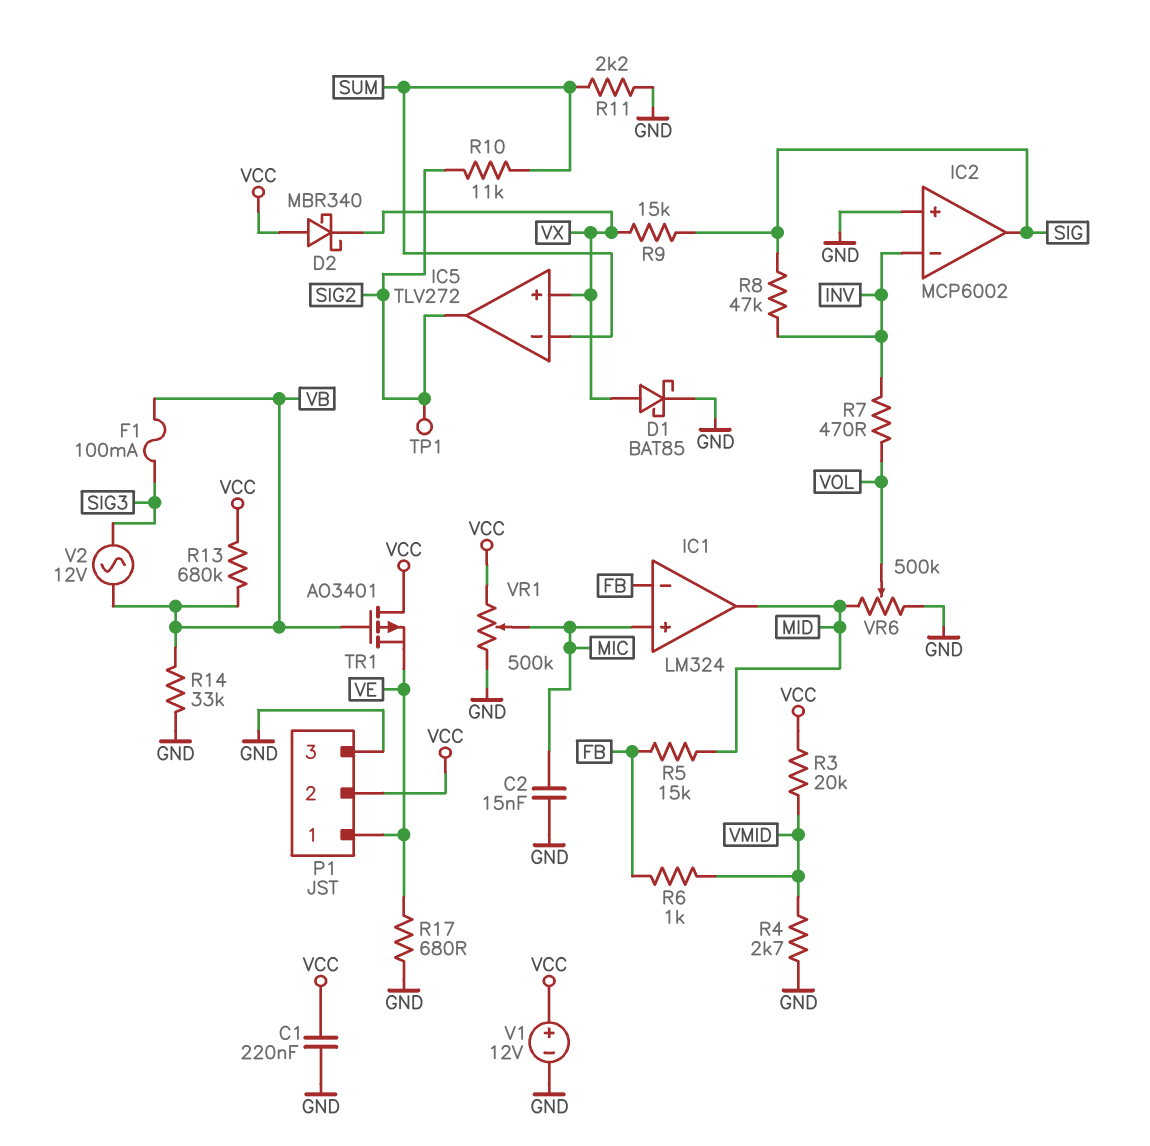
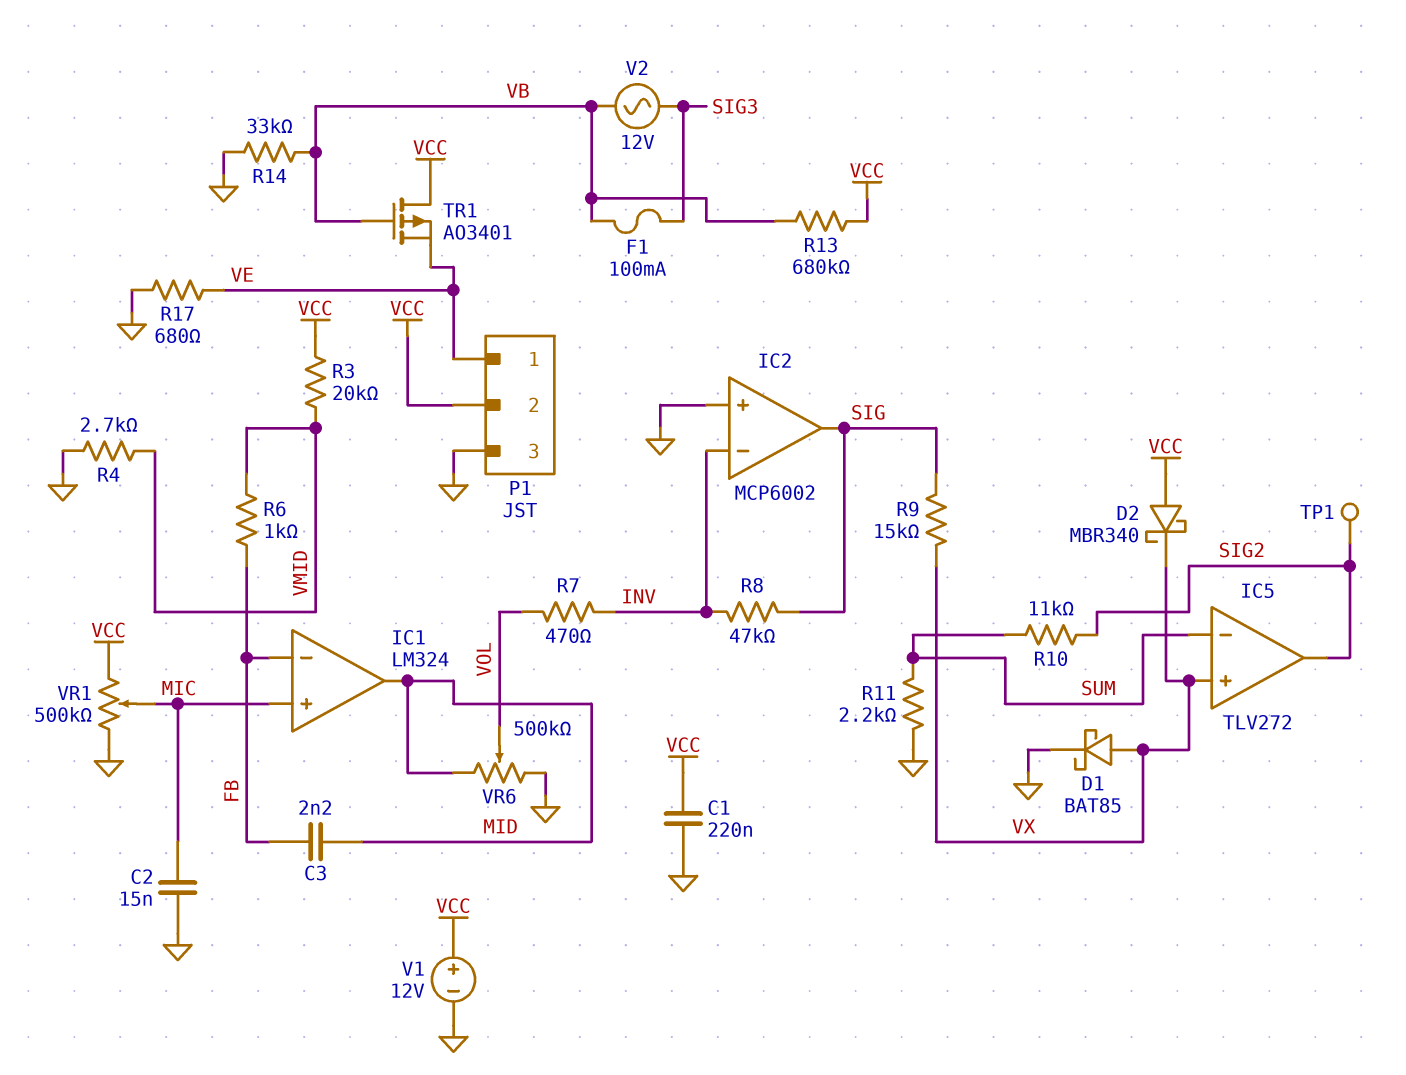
C3: none -> 2.2nF (FB, MID)
R5: 15k (FB, MID) -> none

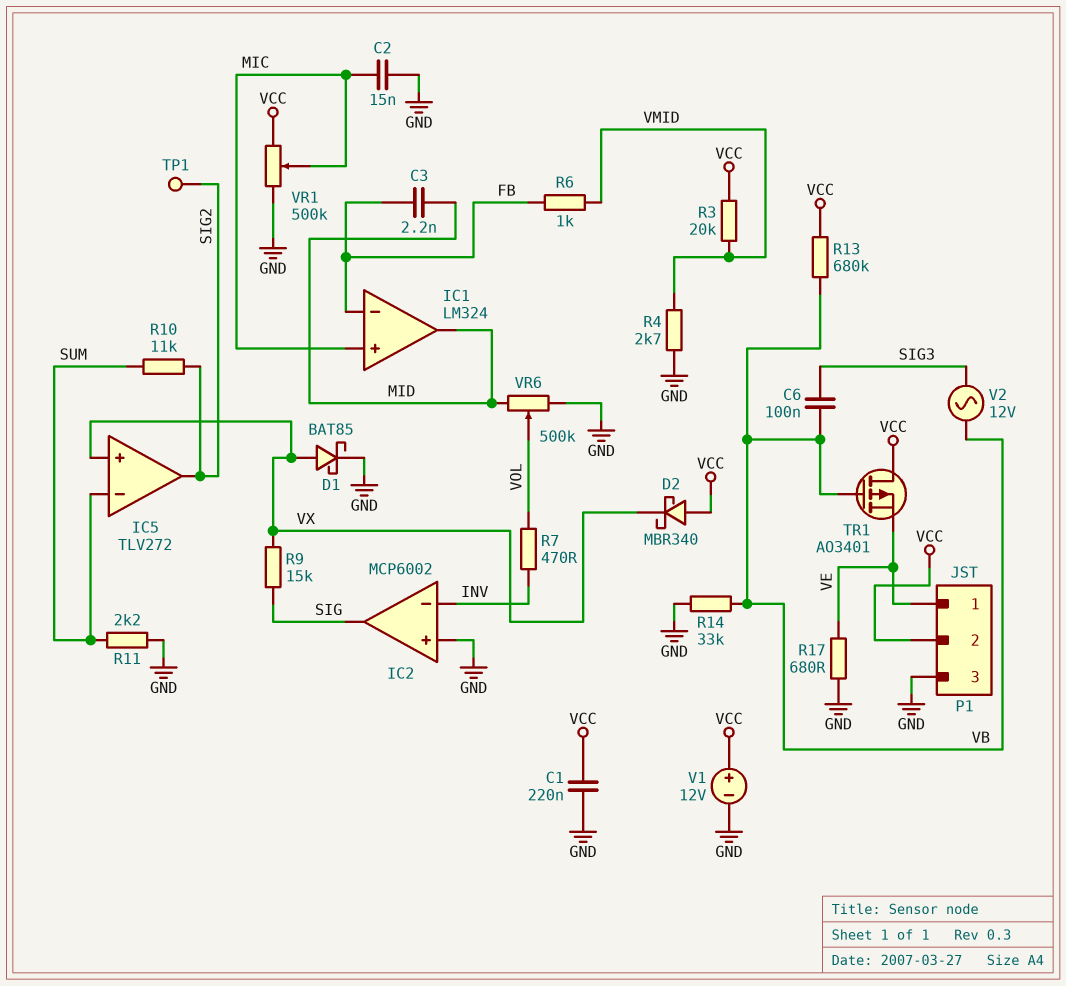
C6: none -> 100nF (SIG3, VB)
F1: 100mA (SIG3, VB) -> none
R8: 47k (INV, SIG) -> none

